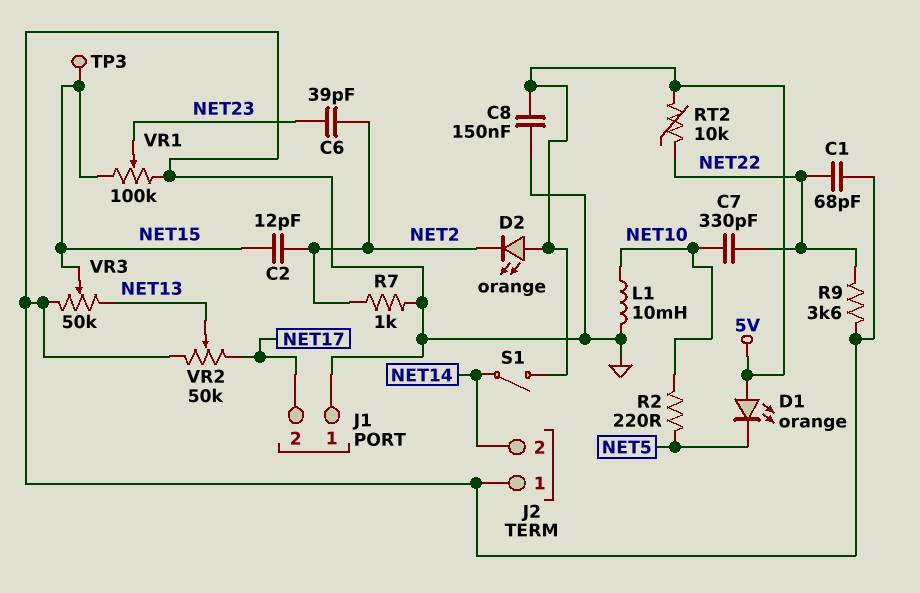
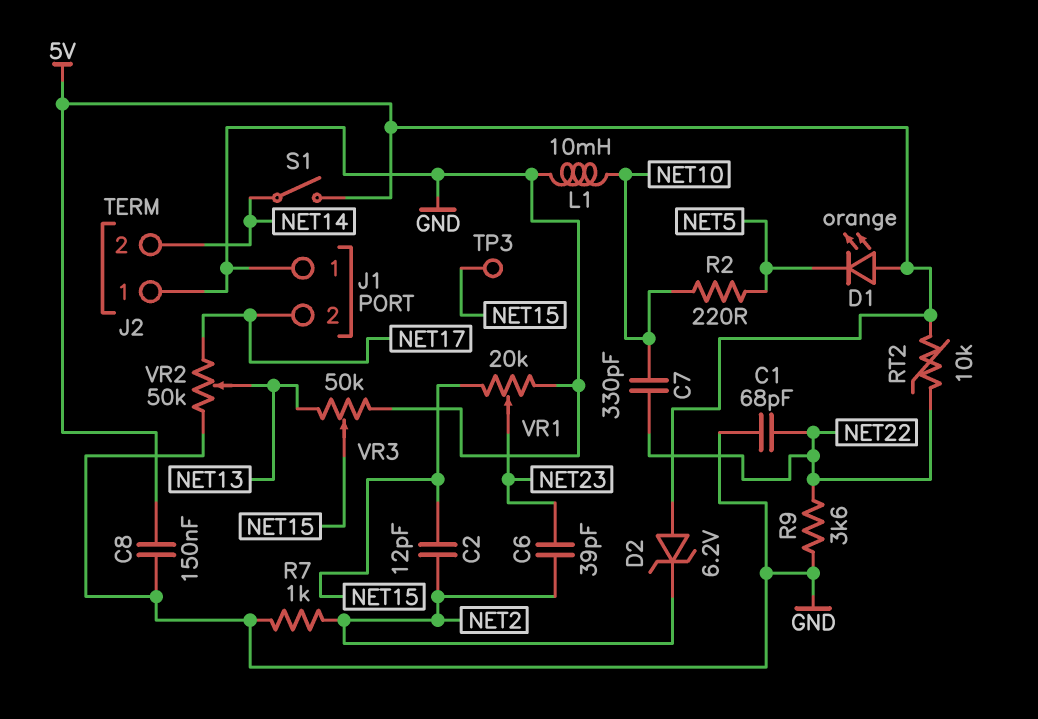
D2: LED orange (A 5V, K NET2) -> zener 6.2V (A 5V, K NET2)
VR1: 100k (GND, NET15, wiper NET23) -> 20k (GND, NET15, wiper NET23)

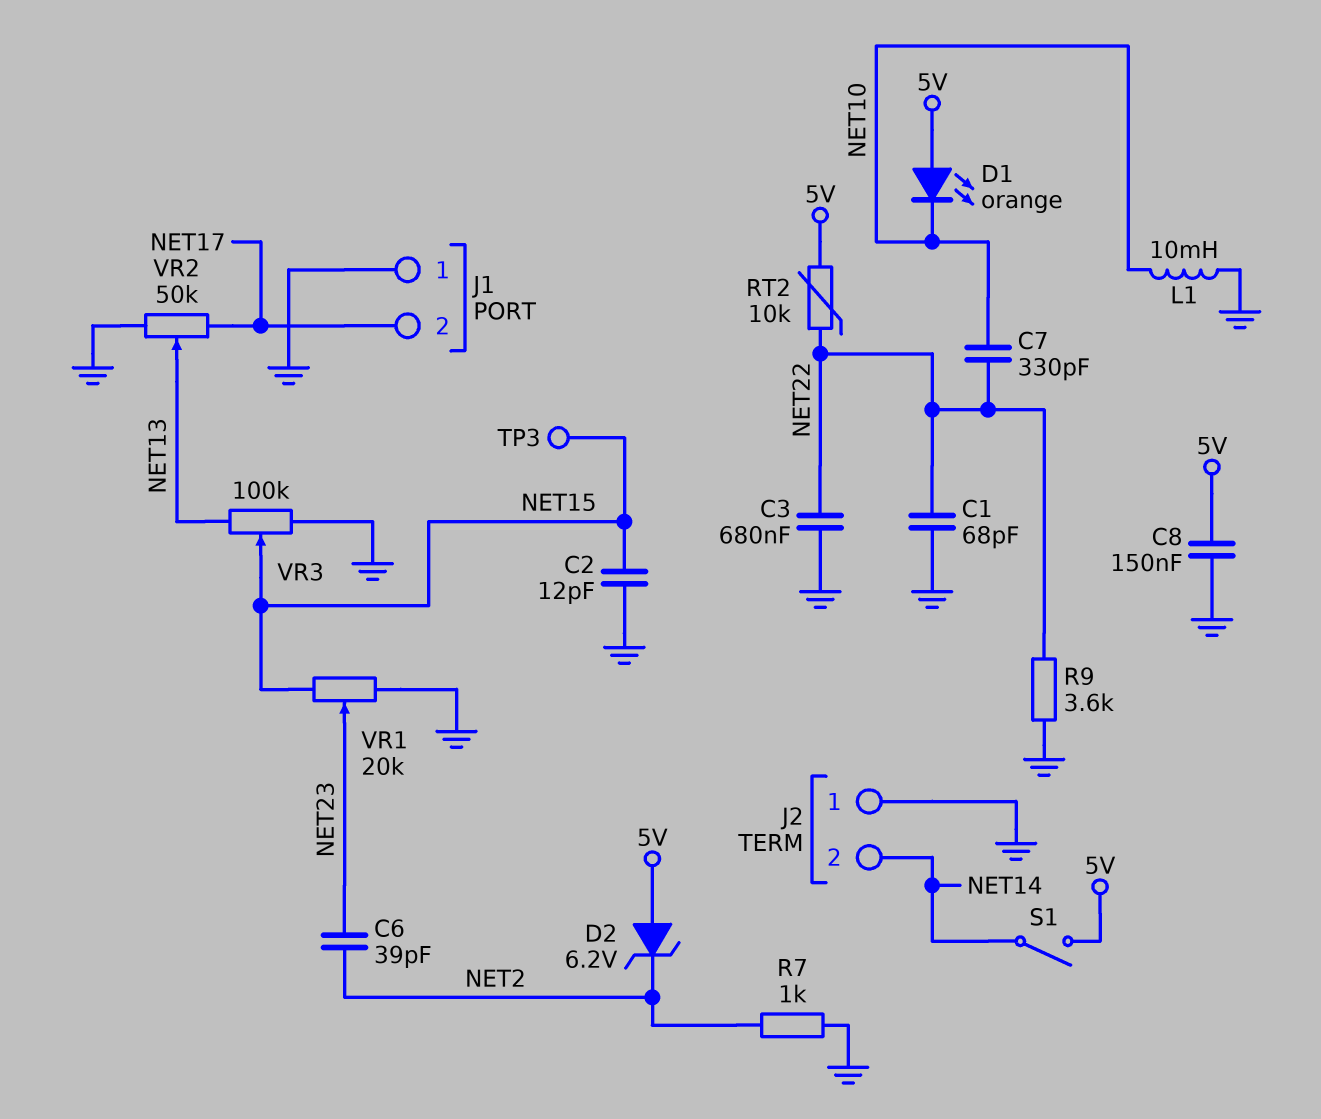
C2: 12pF (NET2, NET15) -> 12pF (GND, NET15)
C3: none -> 680nF (GND, NET22)
D1: LED orange (A 5V, K NET5) -> LED orange (A 5V, K NET10)
R2: 220 (NET5, NET10) -> none
VR3: 50k (GND, NET13, wiper NET15) -> 100k (GND, NET13, wiper NET15)

